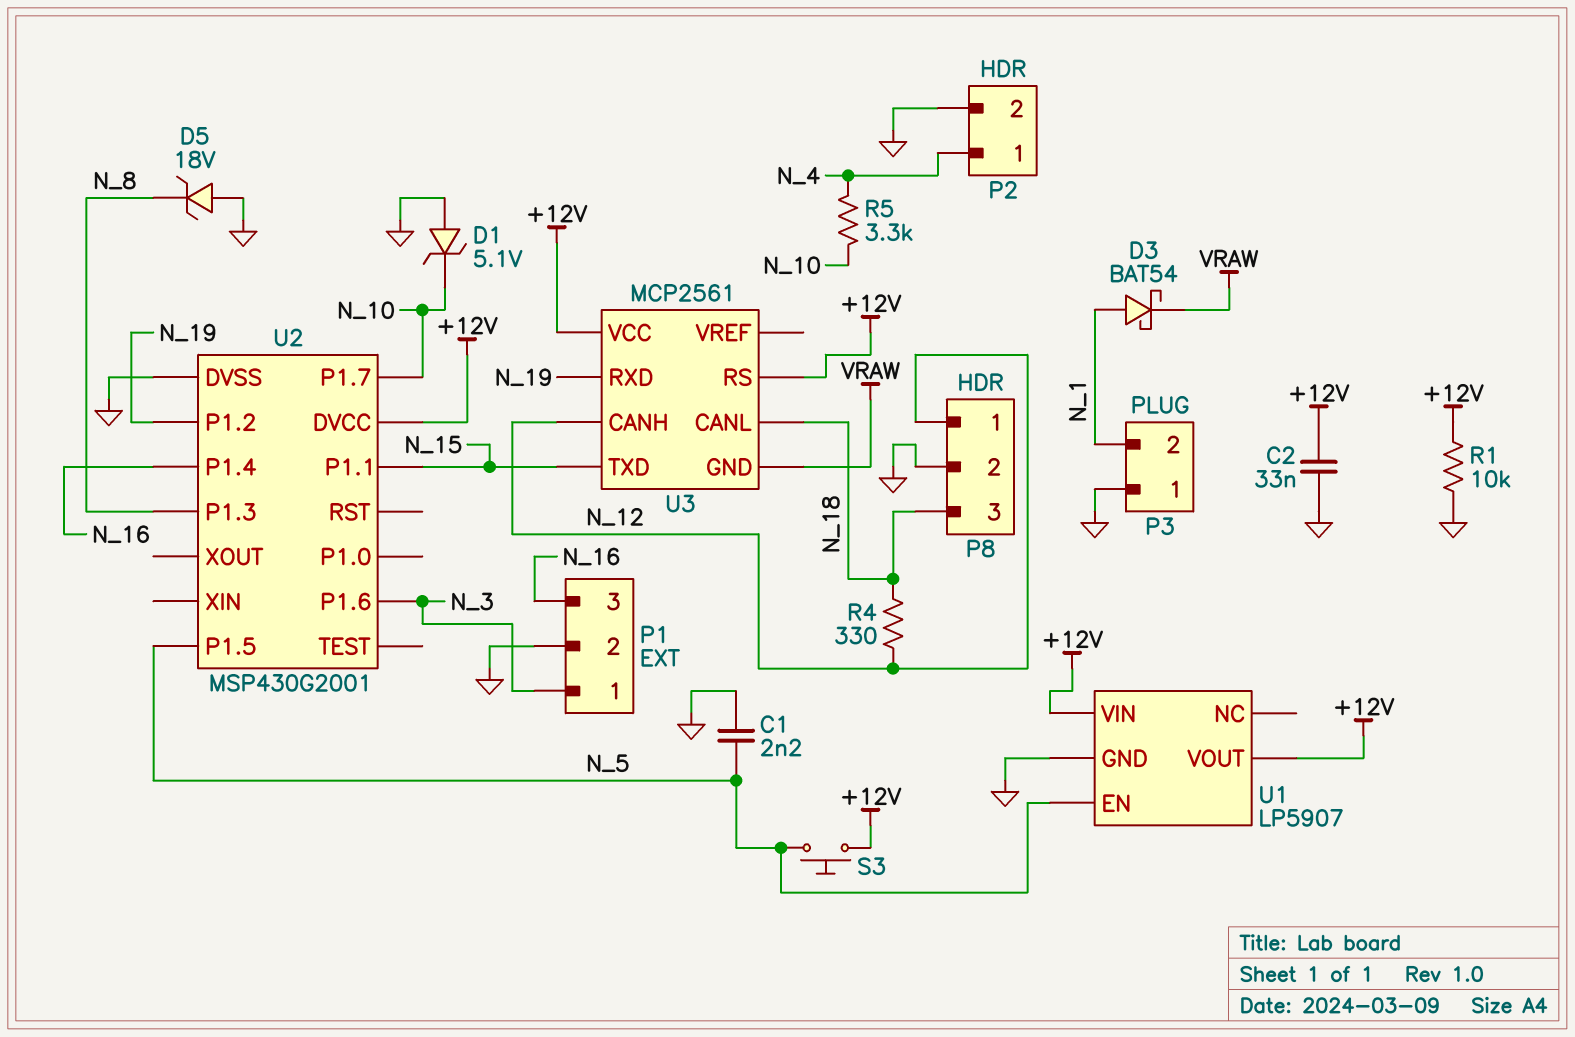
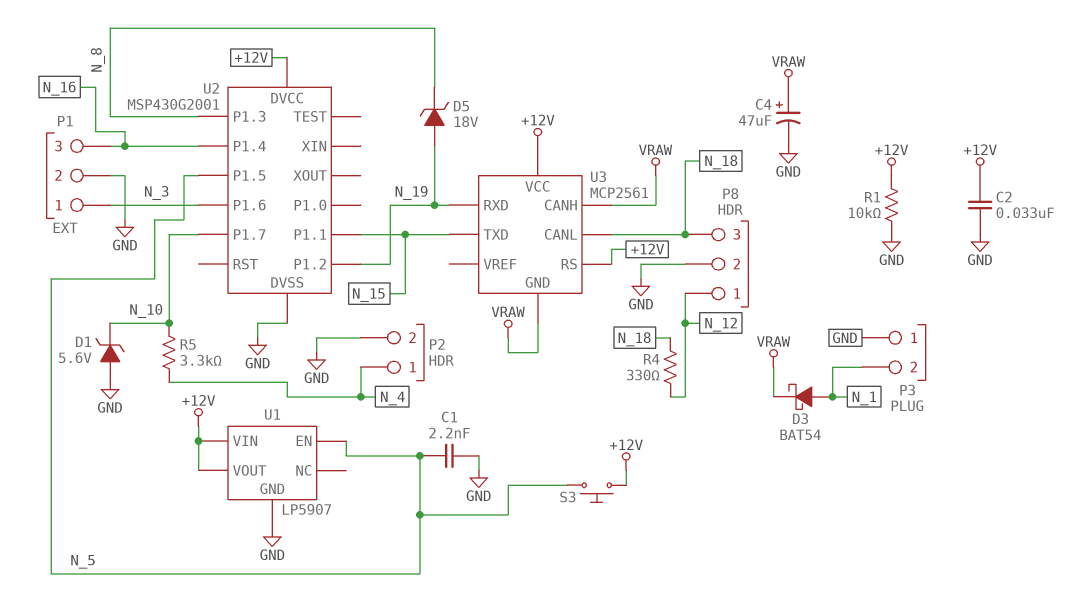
C4: none -> 47uF (plus VRAW, minus GND)
D1: zener 5.1V (A GND, K N_10) -> zener 5.6V (A GND, K N_10)
D5: zener 18V (A GND, K N_8) -> zener 18V (A N_19, K N_8)
U3 pin CANH: N_12 -> VRAW

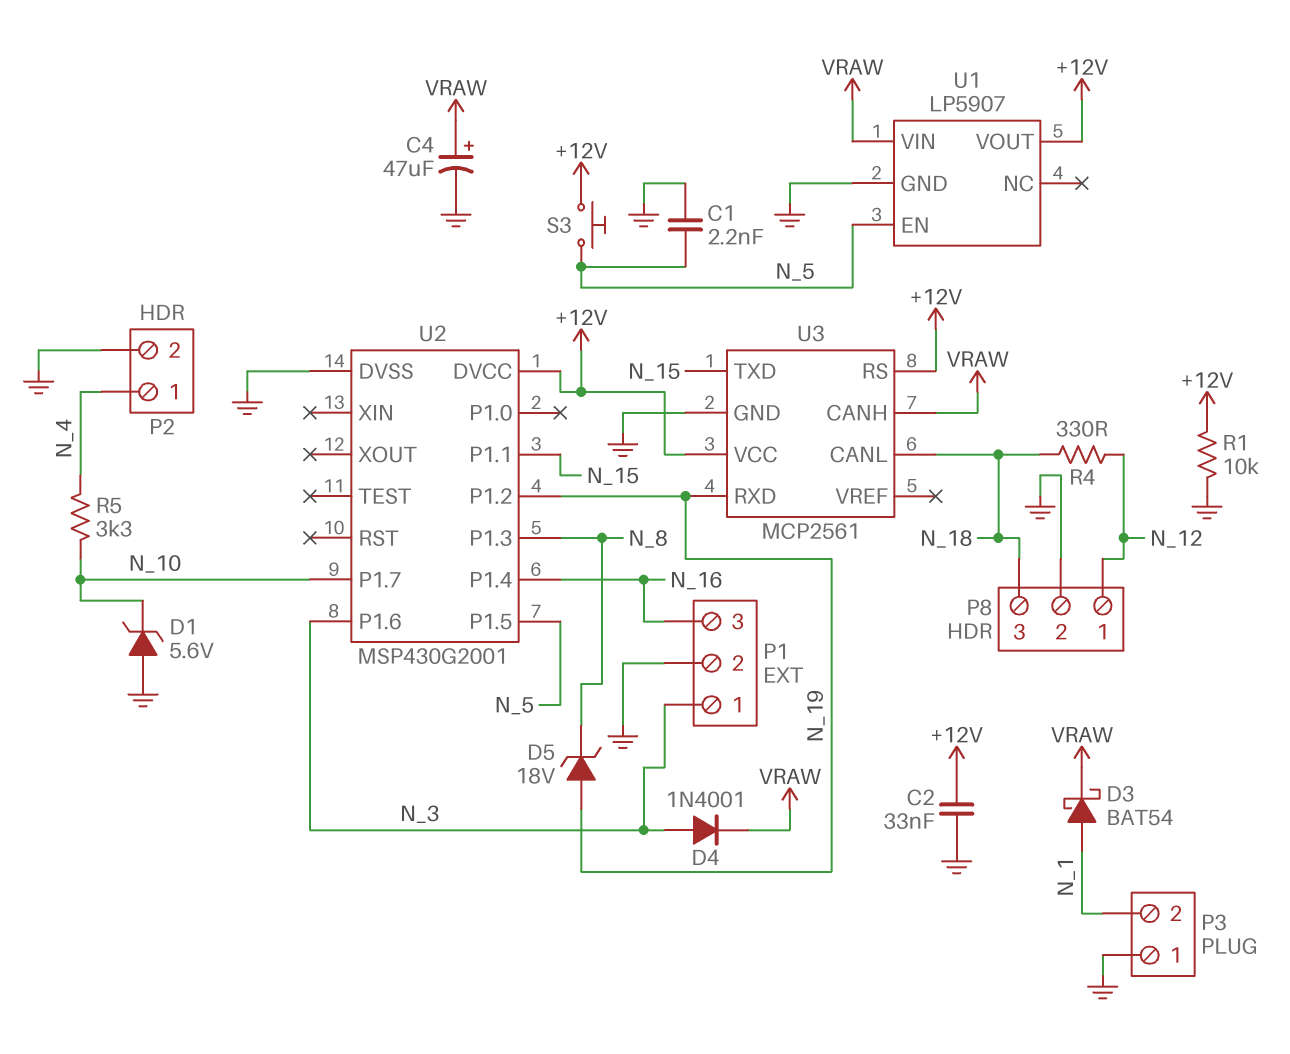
D4: none -> diode 1N4001 (A N_3, K VRAW)
U1 pin VIN: +12V -> VRAW
U3 pin GND: VRAW -> GND

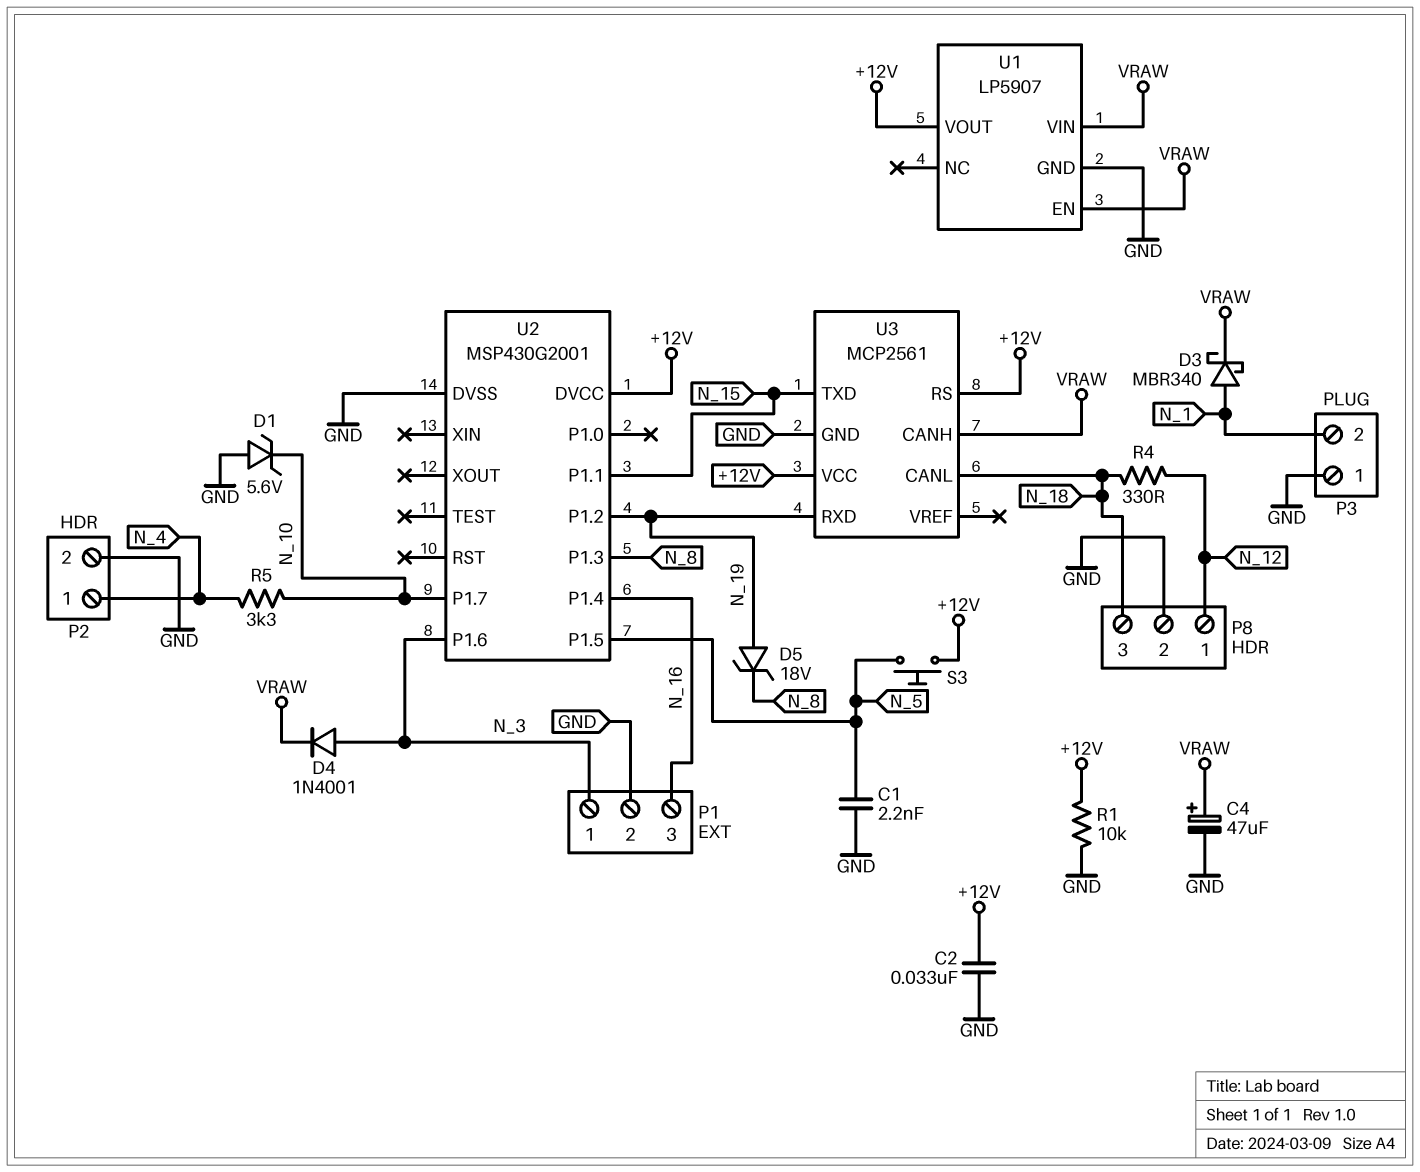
D3: schottky BAT54 (A N_1, K VRAW) -> schottky MBR340 (A N_1, K VRAW)
U1 pin EN: N_5 -> VRAW

